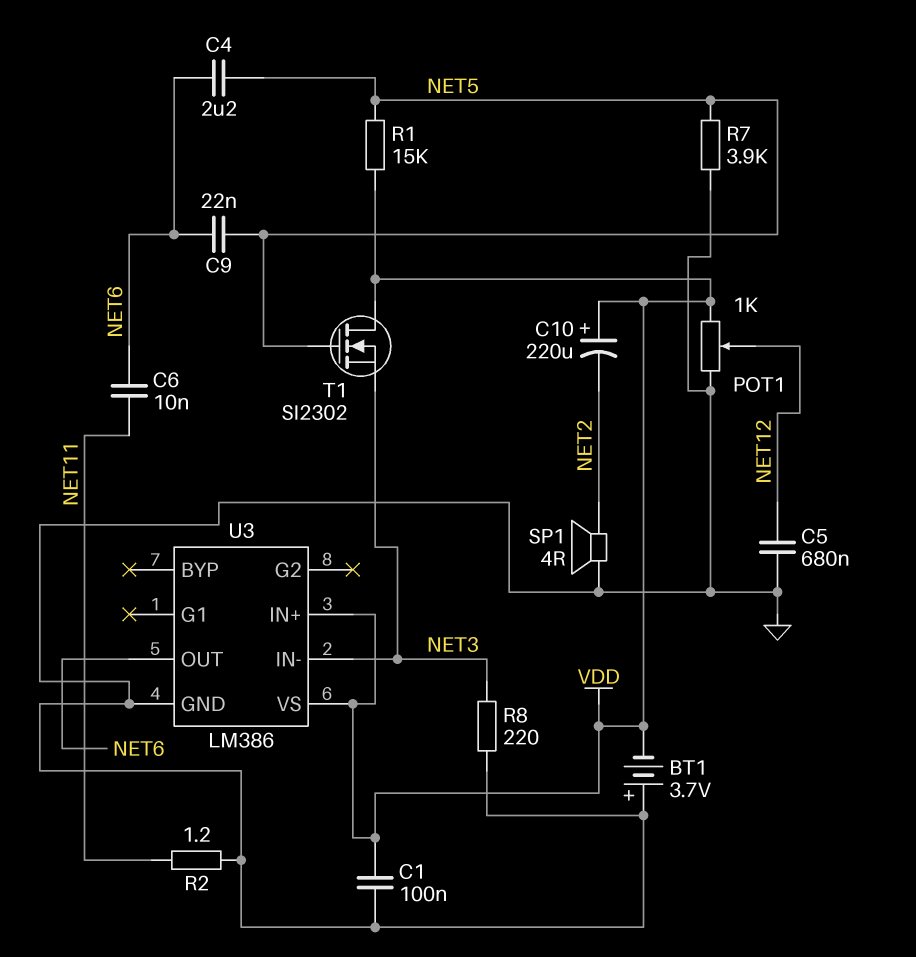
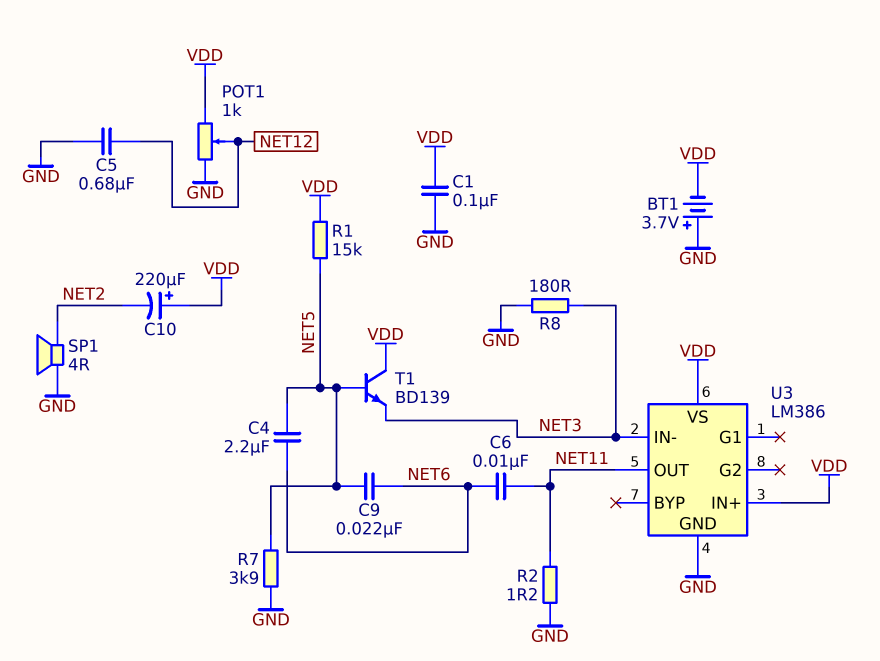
R8: 220 (GND, NET3) -> 180 (GND, NET3)
T1: NMOS SI2302 (G NET5, D VDD, S NET3) -> NPN BD139 (B NET5, C VDD, E NET3)
U3 pin OUT: NET6 -> NET11

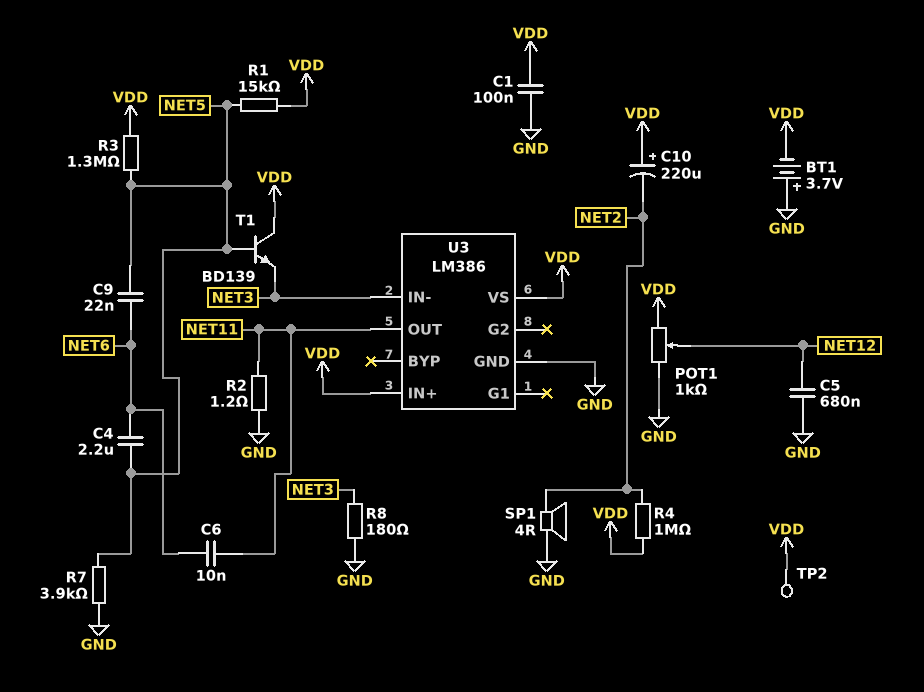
R3: none -> 1.3M (NET5, VDD)
R4: none -> 1M (NET2, VDD)
TP2: none -> test point (VDD)

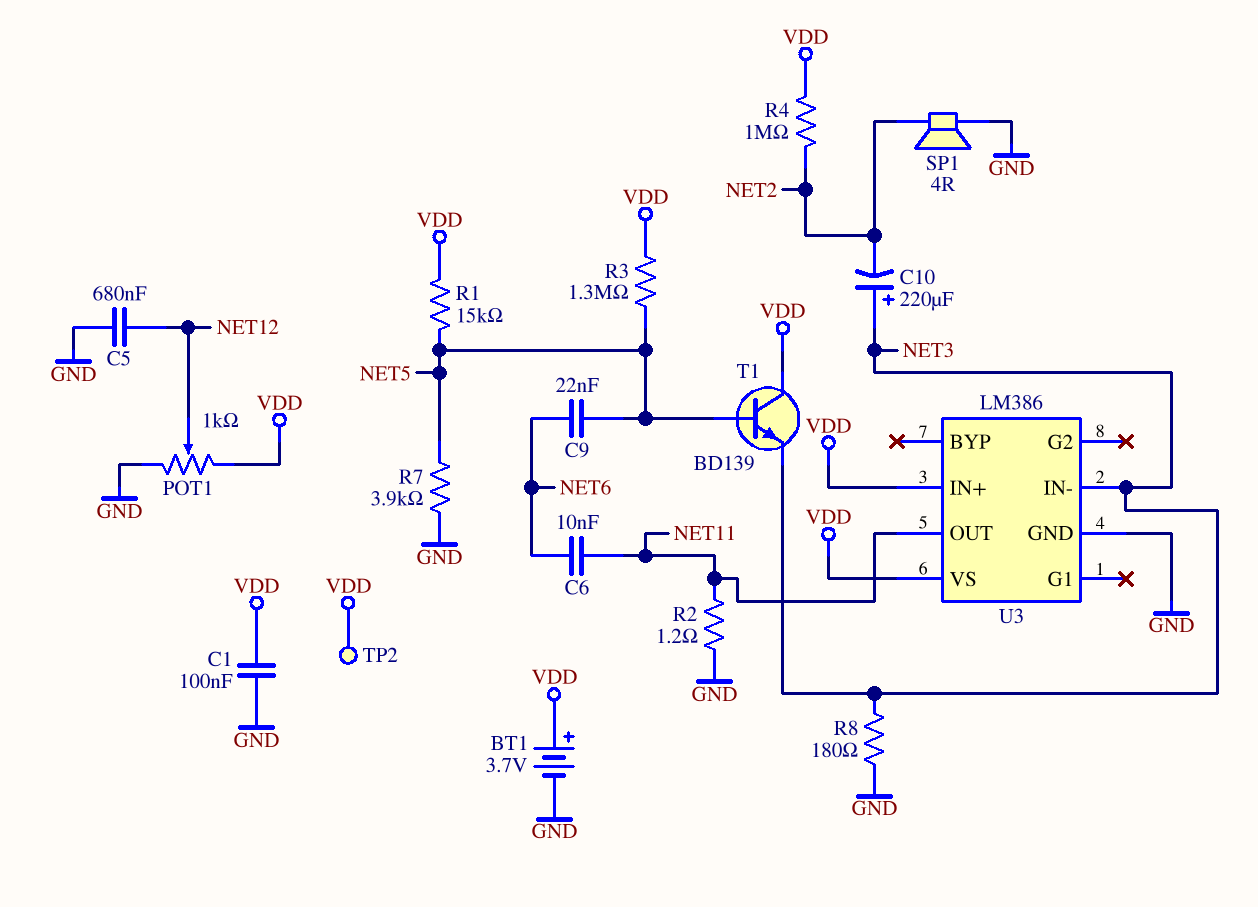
BT1: 3.7V (plus GND, minus VDD) -> 3.7V (plus VDD, minus GND)
C4: 2.2uF (NET5, NET6) -> none
C10: 220uF (plus VDD, minus NET2) -> 220uF (plus NET3, minus NET2)

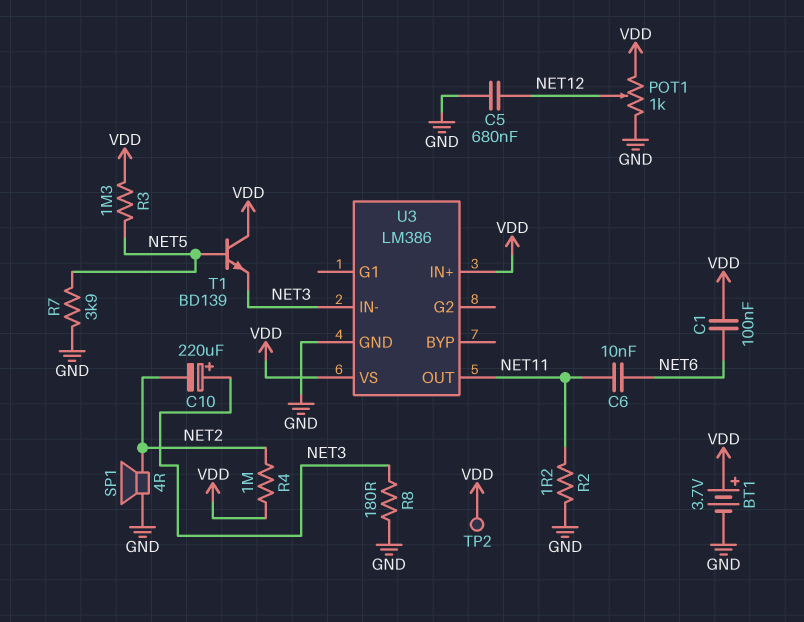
C1: 100nF (GND, VDD) -> 100nF (NET6, VDD)
C9: 22nF (NET5, NET6) -> none
R1: 15k (NET5, VDD) -> none

